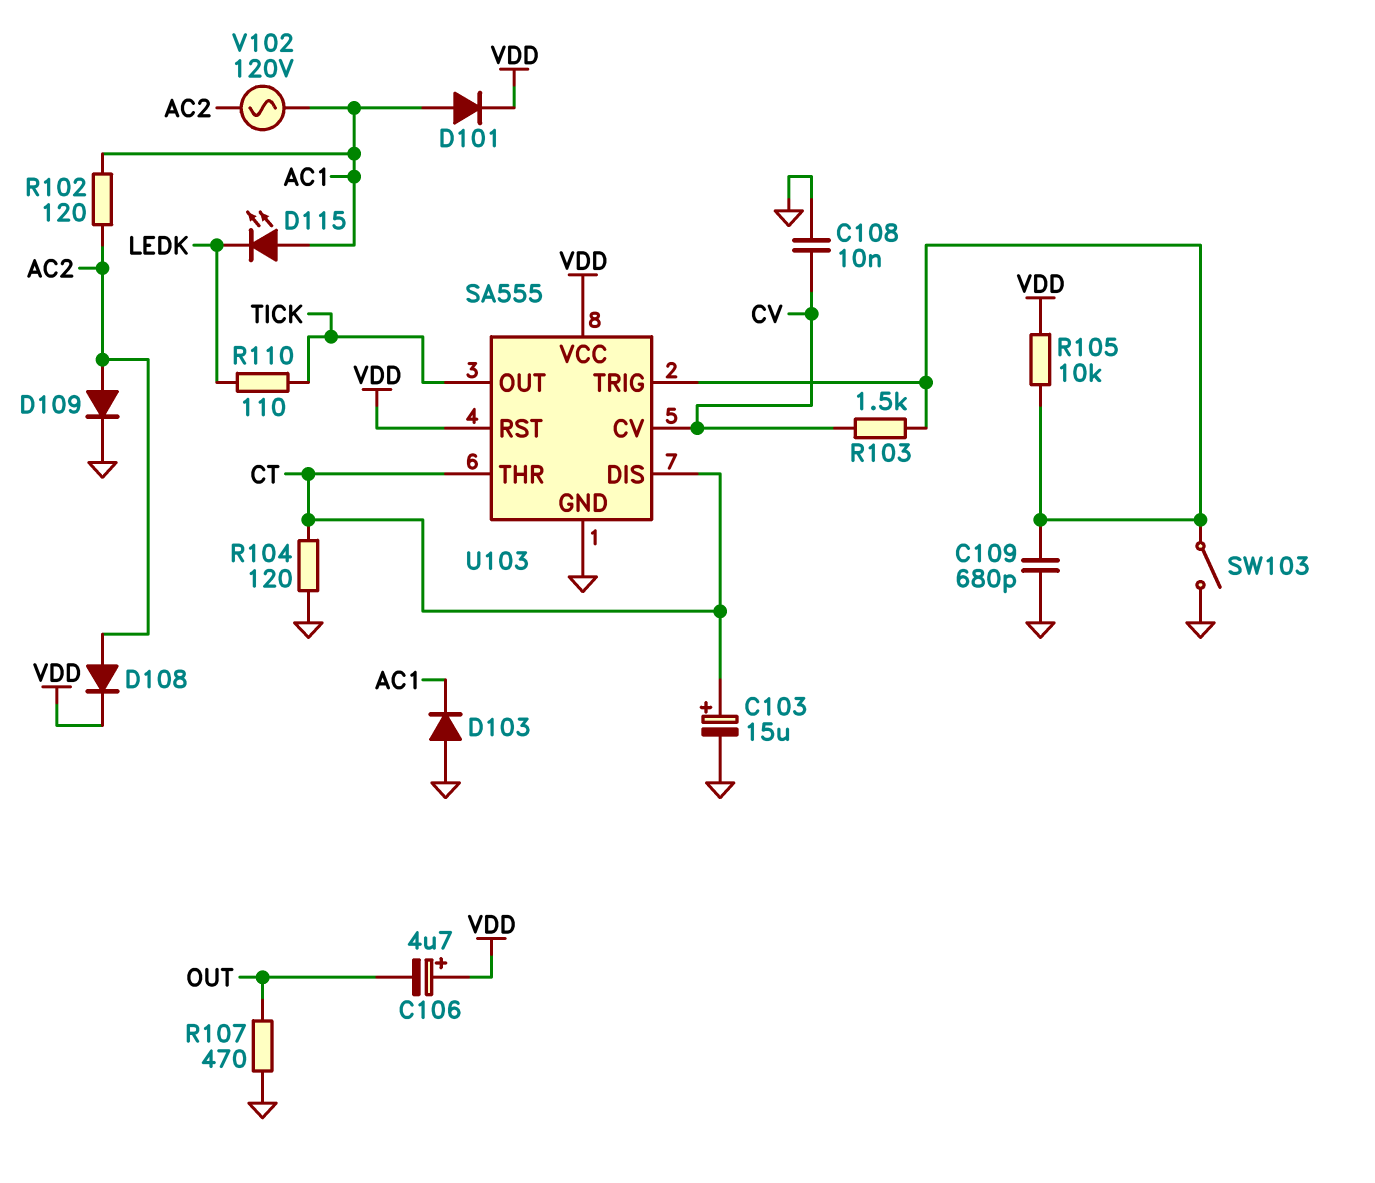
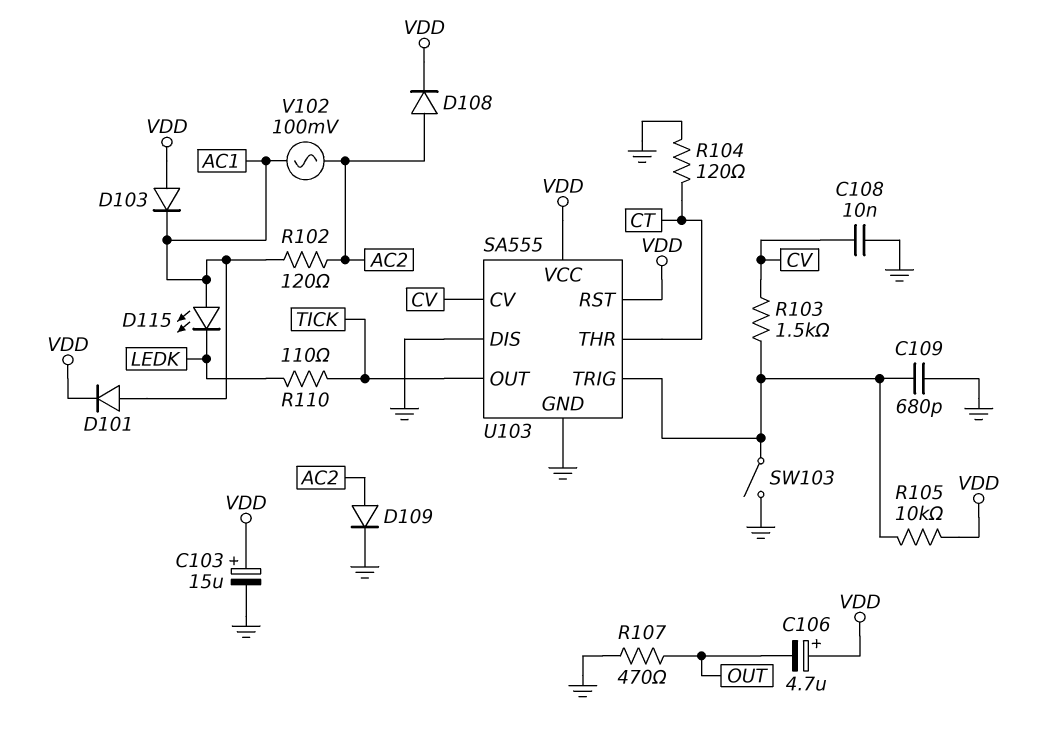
C103: 15uF (plus CT, minus GND) -> 15uF (plus VDD, minus GND)
D103: diode (A GND, K AC1) -> diode (A VDD, K AC1)
U103 pin DIS: CT -> GND
V102: AC 120V (AC1, AC2) -> AC 100mV (AC1, AC2)

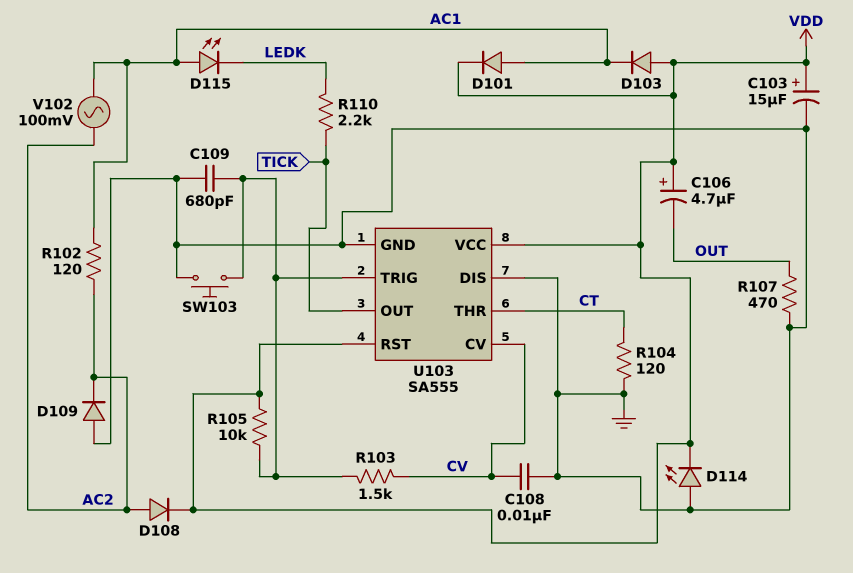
D109: diode (A AC2, K GND) -> diode (A GND, K AC2)
D114: none -> LED (A GND, K VDD)
R110: 110 (LEDK, TICK) -> 2.2k (LEDK, TICK)
SW103: switch (GND, U103/TRIG) -> button (GND, U103/TRIG)

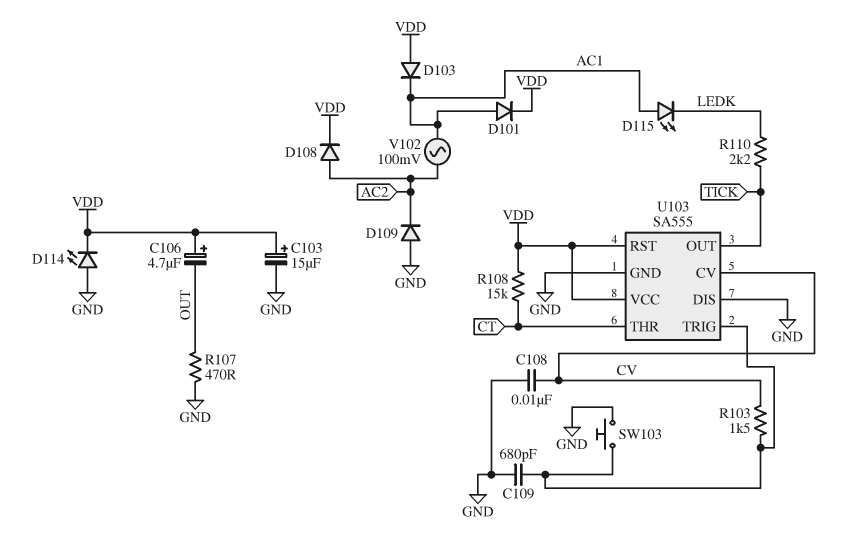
R102: 120 (AC1, AC2) -> none
R104: 120 (CT, GND) -> none
R105: 10k (U103/TRIG, VDD) -> none
R108: none -> 15k (CT, VDD)

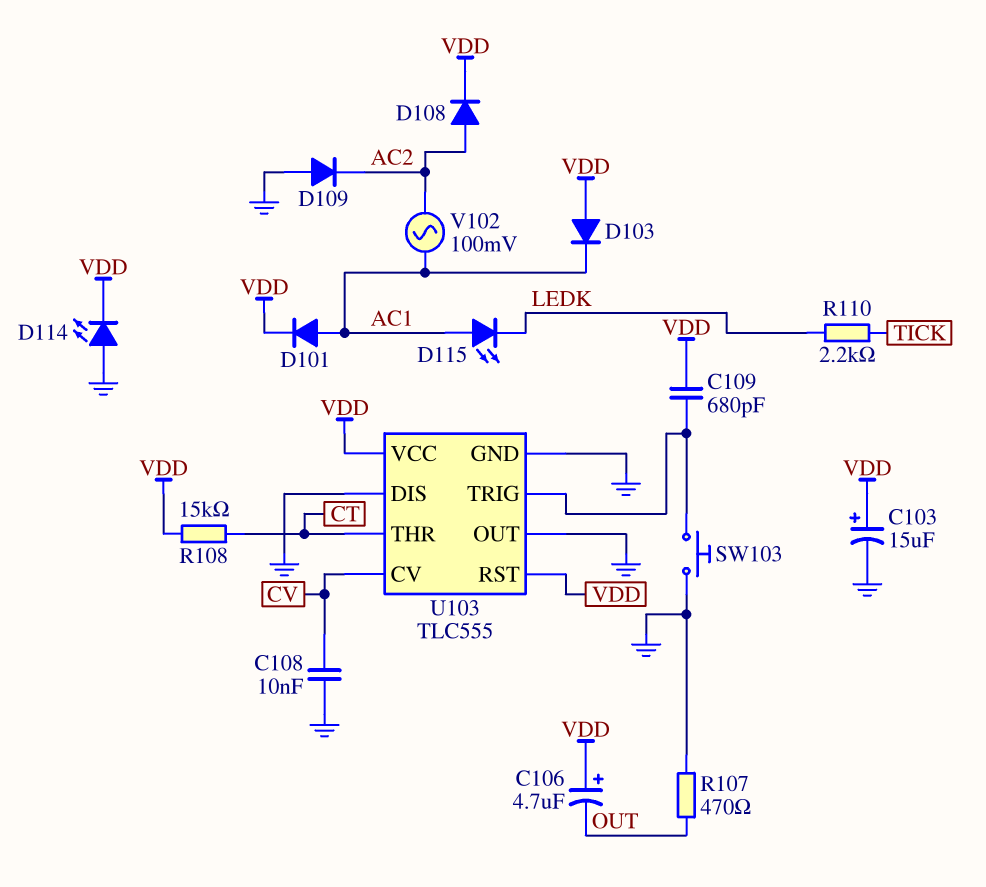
C109: 680pF (GND, U103/TRIG) -> 680pF (U103/TRIG, VDD)
R103: 1.5k (CV, U103/TRIG) -> none
U103: SA555 -> TLC555
U103 pin OUT: TICK -> GND

